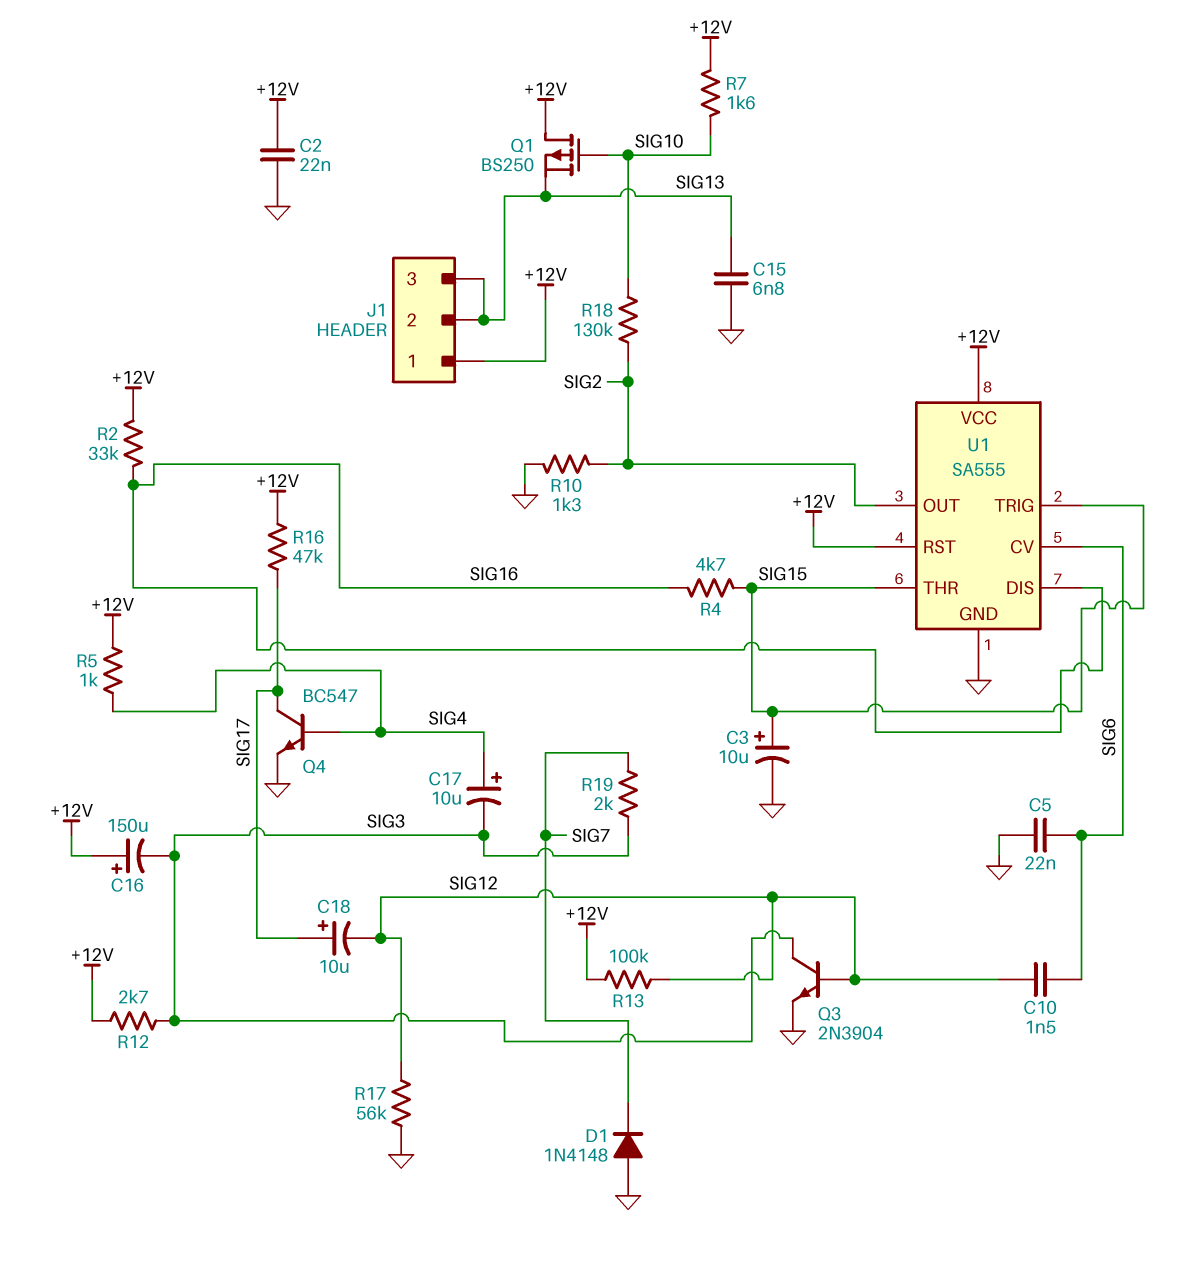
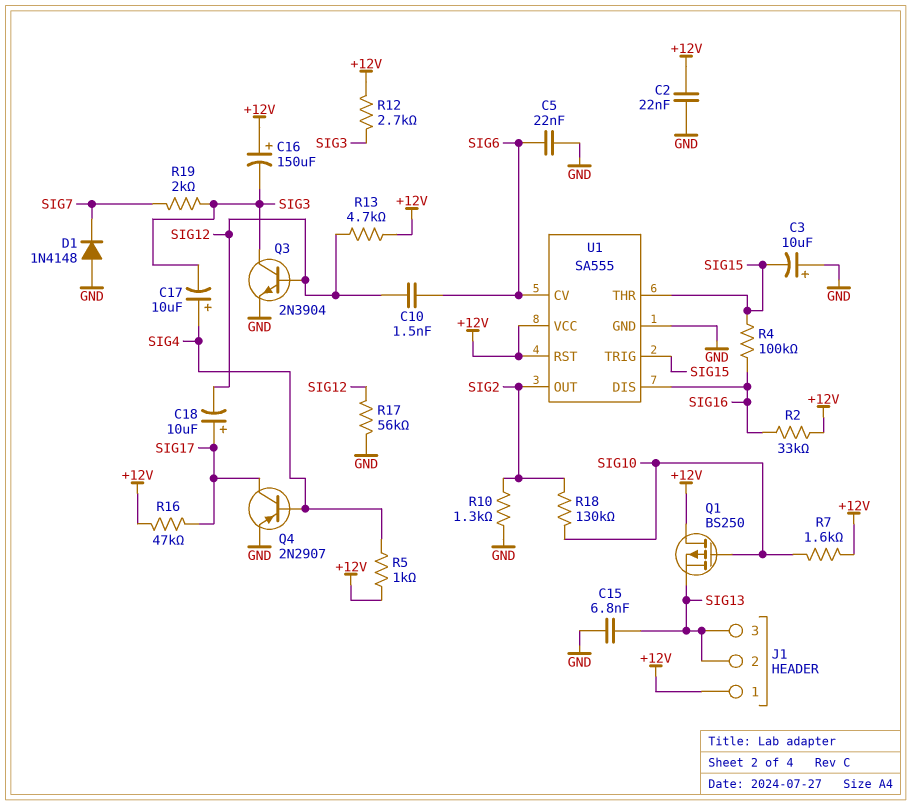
C3: 10uF (plus SIG15, minus GND) -> 10uF (plus GND, minus SIG15)
Q4: NPN BC547 (B SIG4, C SIG17, E GND) -> PNP 2N2907 (B SIG4, C SIG17, E GND)
R4: 4.7k (SIG15, SIG16) -> 100k (SIG15, SIG16)
R13: 100k (+12V, SIG12) -> 4.7k (+12V, SIG12)

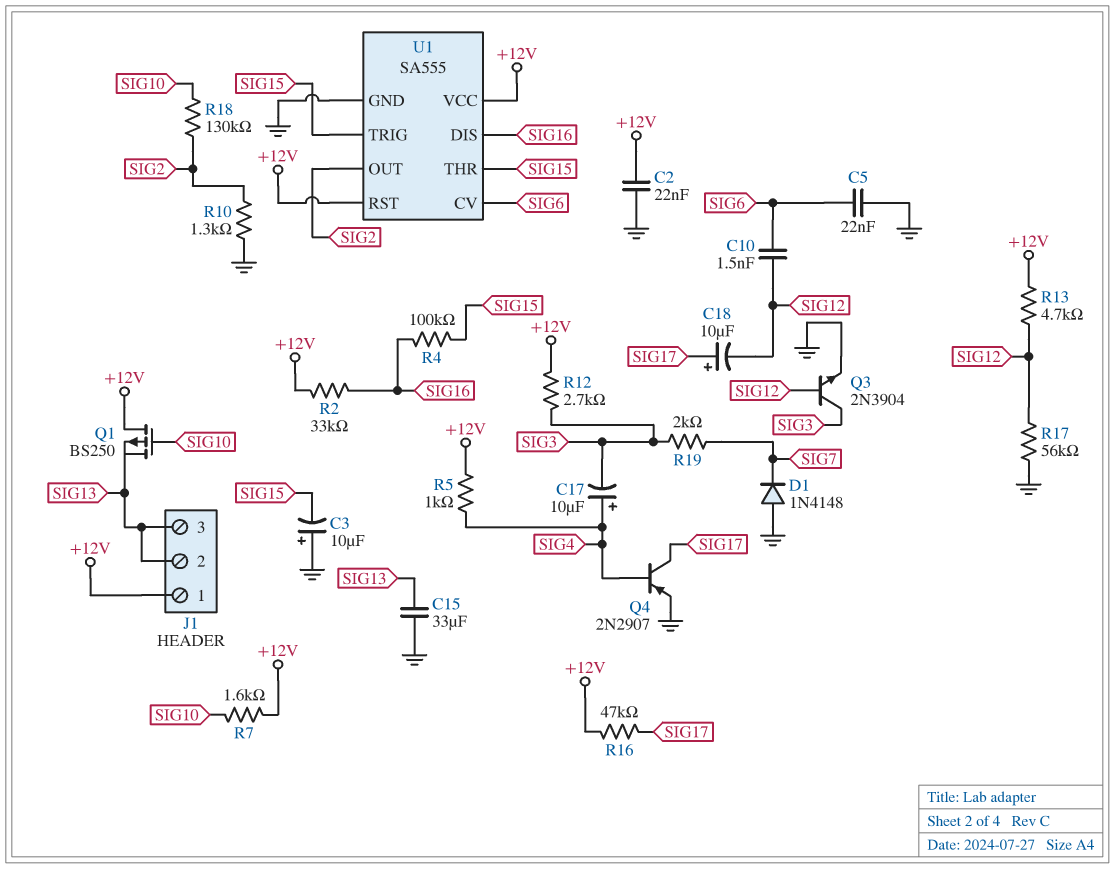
C15: 6.8nF (GND, SIG13) -> 33uF (GND, SIG13)
C16: 150uF (plus +12V, minus SIG3) -> none

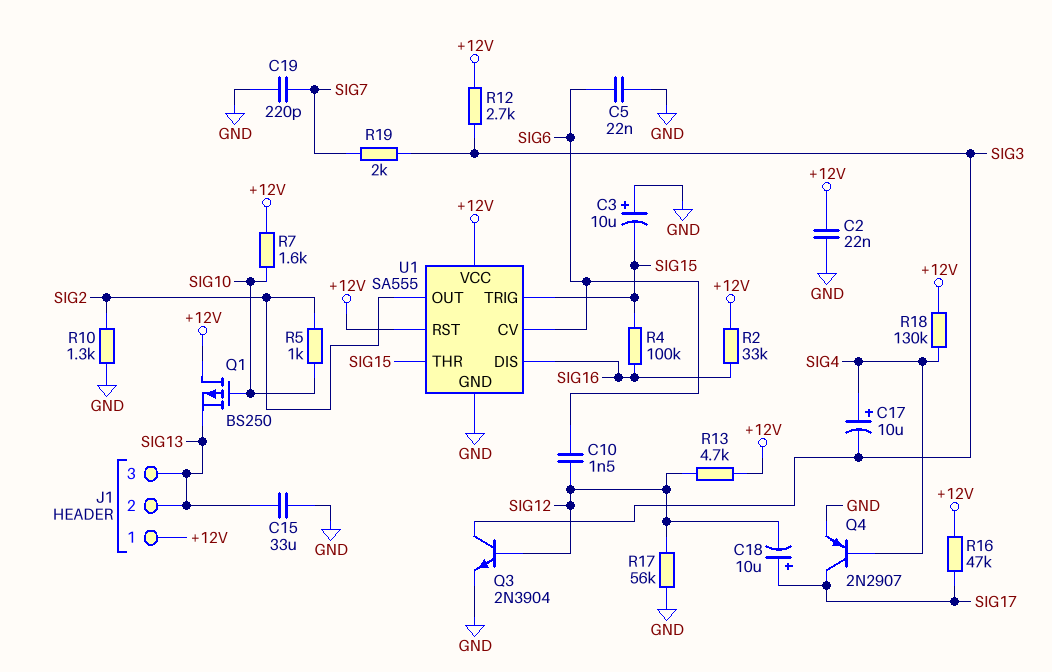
C19: none -> 220pF (GND, SIG7)
D1: diode 1N4148 (A GND, K SIG7) -> none
R5: 1k (+12V, SIG4) -> 1k (SIG2, SIG10)
R18: 130k (SIG2, SIG10) -> 130k (+12V, SIG4)

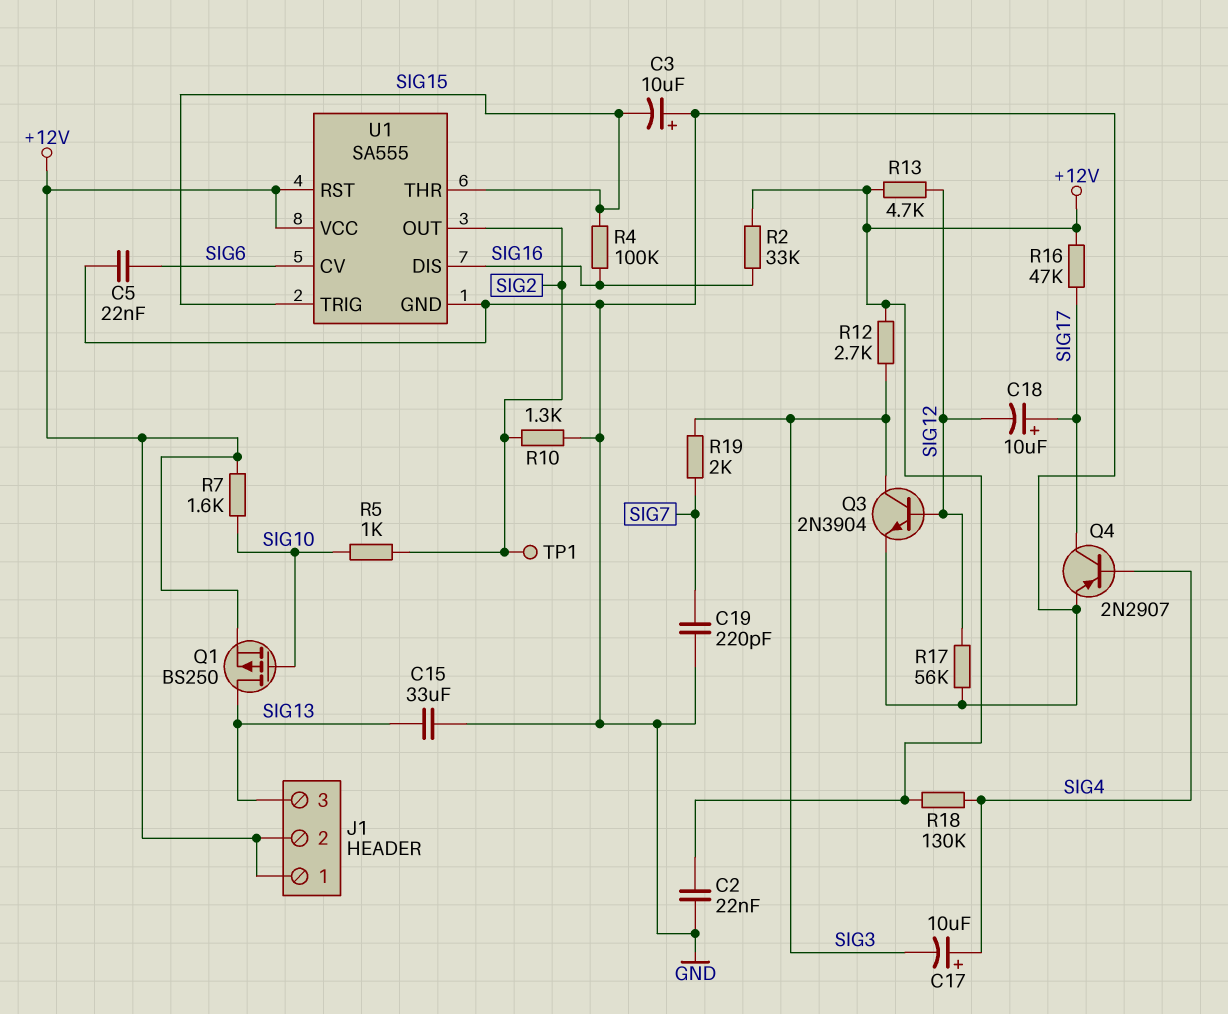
C10: 1.5nF (SIG6, SIG12) -> none
J1 pin 2: SIG13 -> +12V
Q1: PMOS BS250 (G SIG10, D +12V, S SIG13) -> PMOS BS250 (G SIG10, D SIG13, S +12V)
TP1: none -> test point (SIG2)

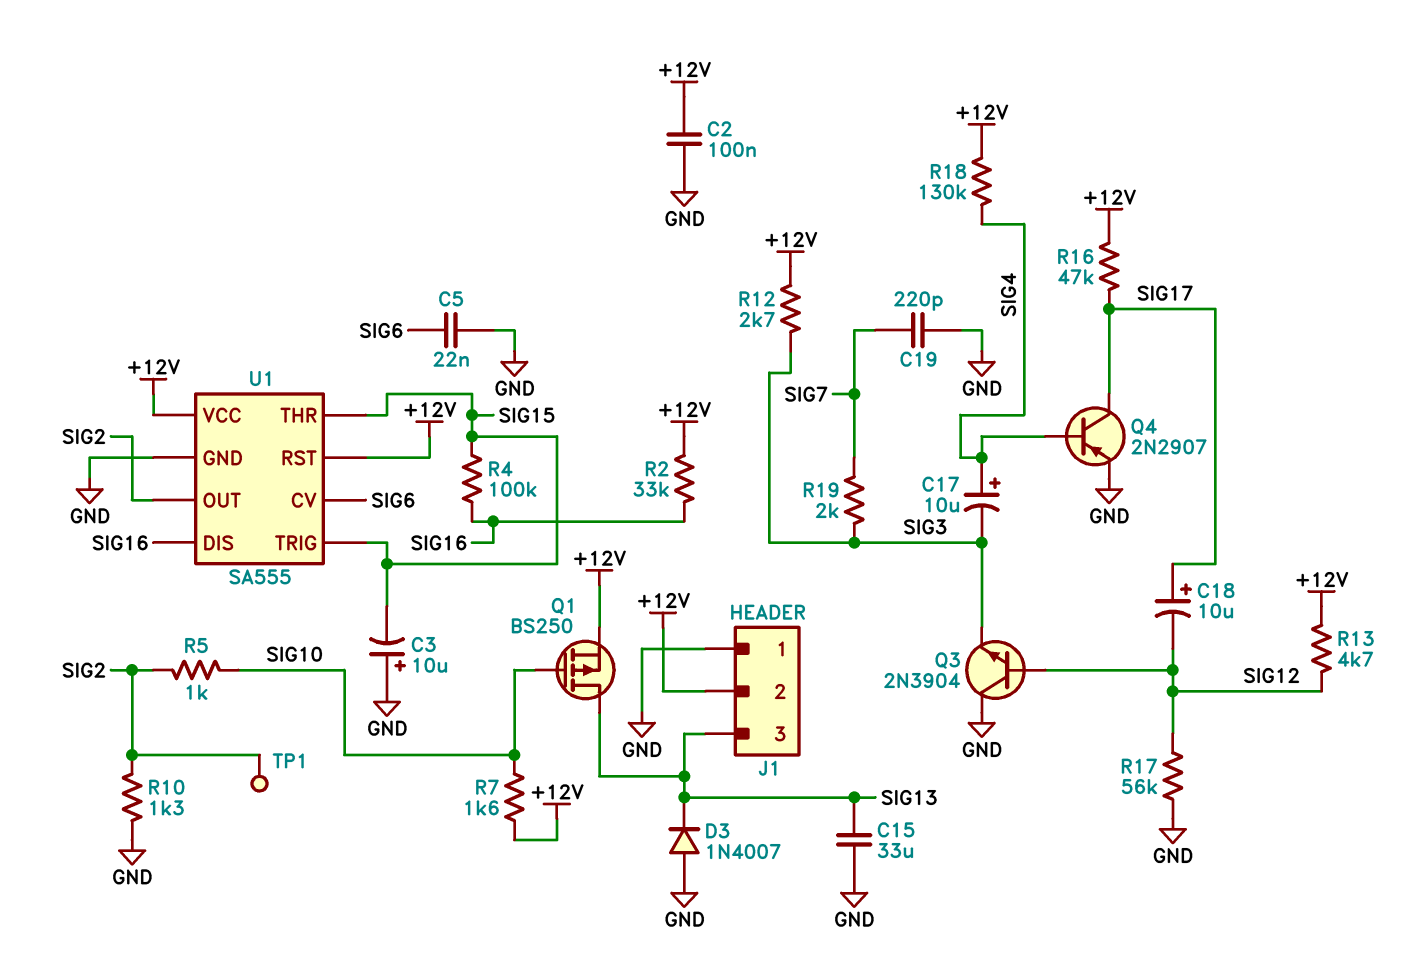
C2: 22nF (+12V, GND) -> 100nF (+12V, GND)
D3: none -> diode 1N4007 (A GND, K SIG13)
J1 pin 1: +12V -> GND
Q3: NPN 2N3904 (B SIG12, C SIG3, E GND) -> NPN 2N3904 (B SIG12, C GND, E SIG3)

